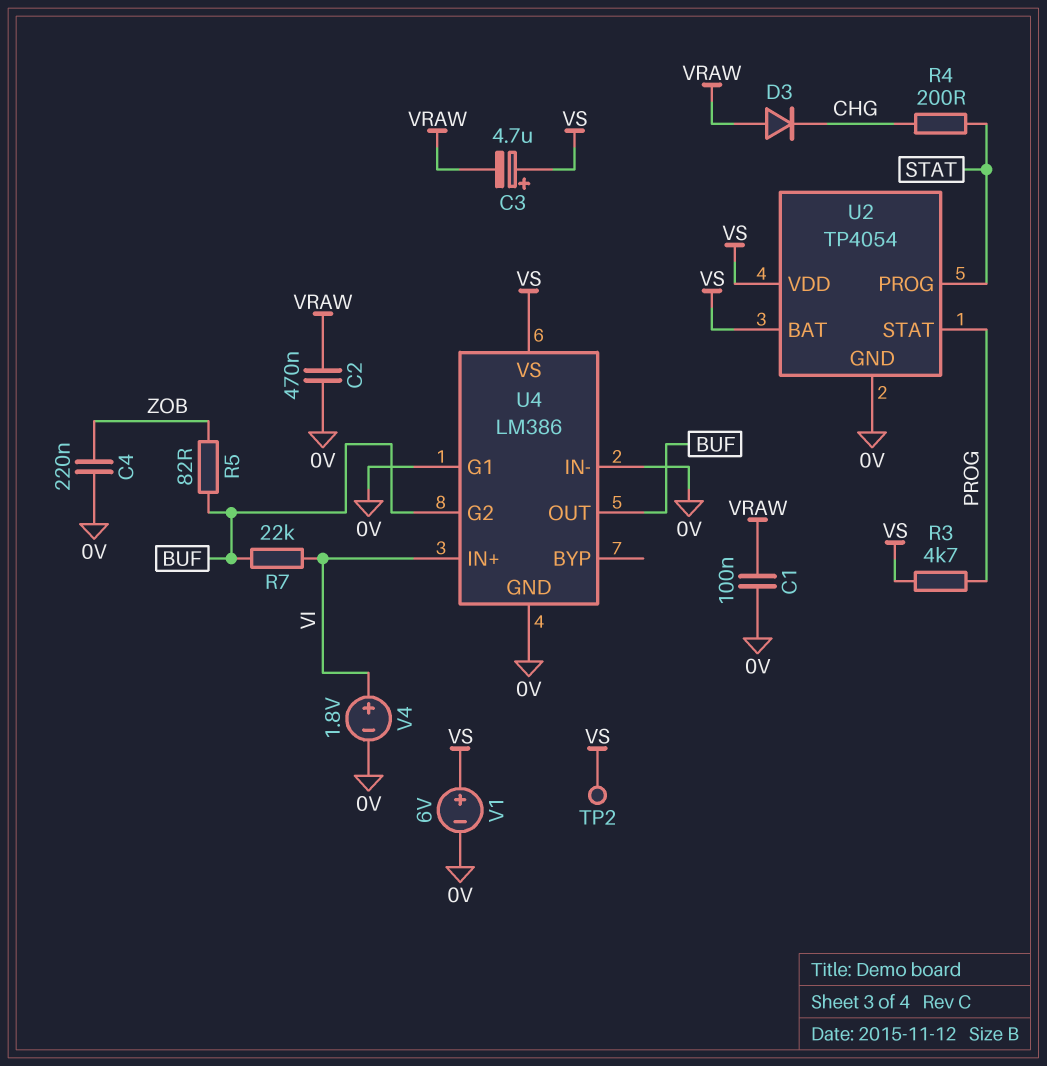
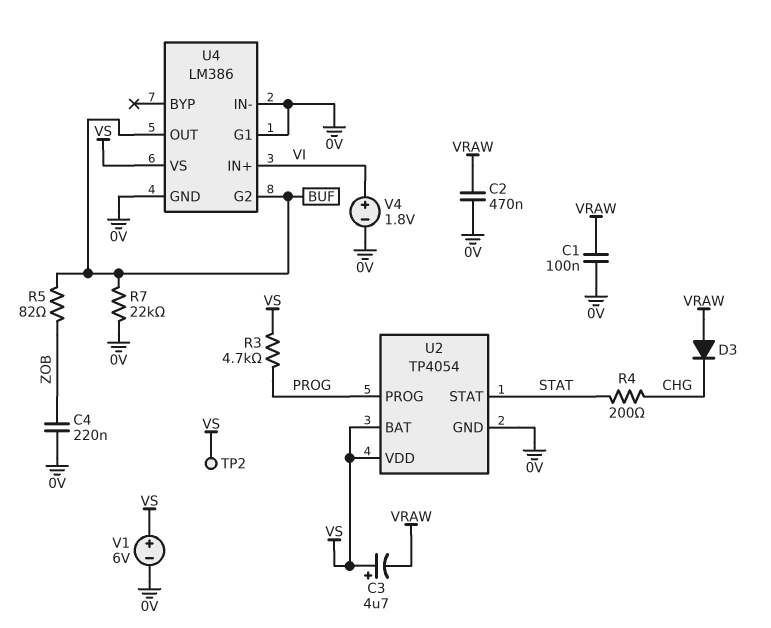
R7: 22k (BUF, VI) -> 22k (0V, BUF)
U2 pin PROG: STAT -> PROG
U2 pin STAT: PROG -> STAT

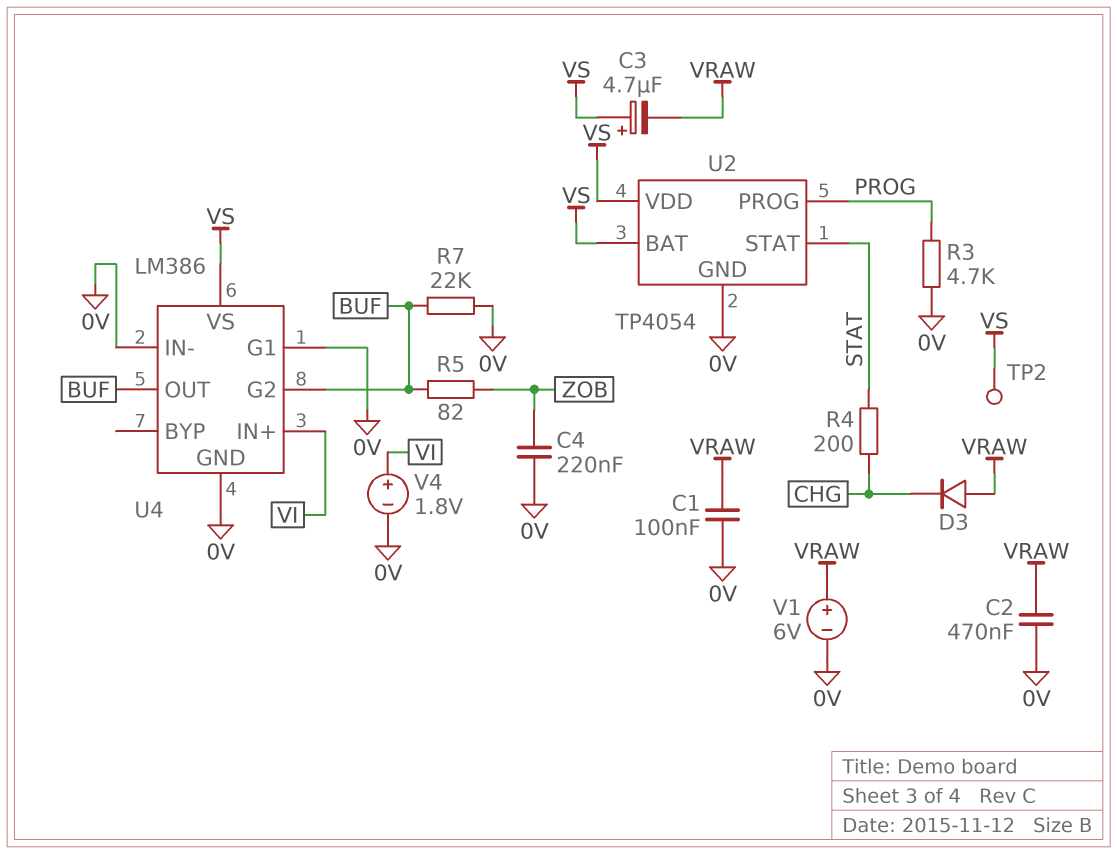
R3: 4.7k (PROG, VS) -> 4.7k (0V, PROG)
V1: 6V (plus VS, minus 0V) -> 6V (plus VRAW, minus 0V)

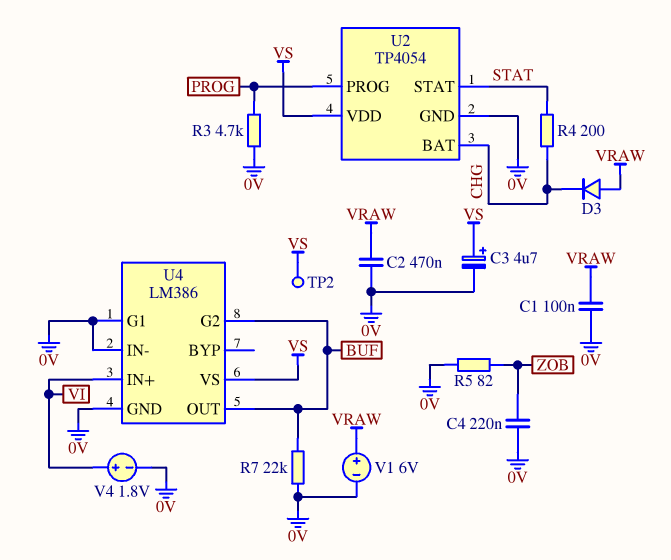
C3: 4.7uF (plus VS, minus VRAW) -> 4.7uF (plus VS, minus 0V)
R5: 82 (BUF, ZOB) -> 82 (0V, ZOB)
U2 pin BAT: VS -> CHG

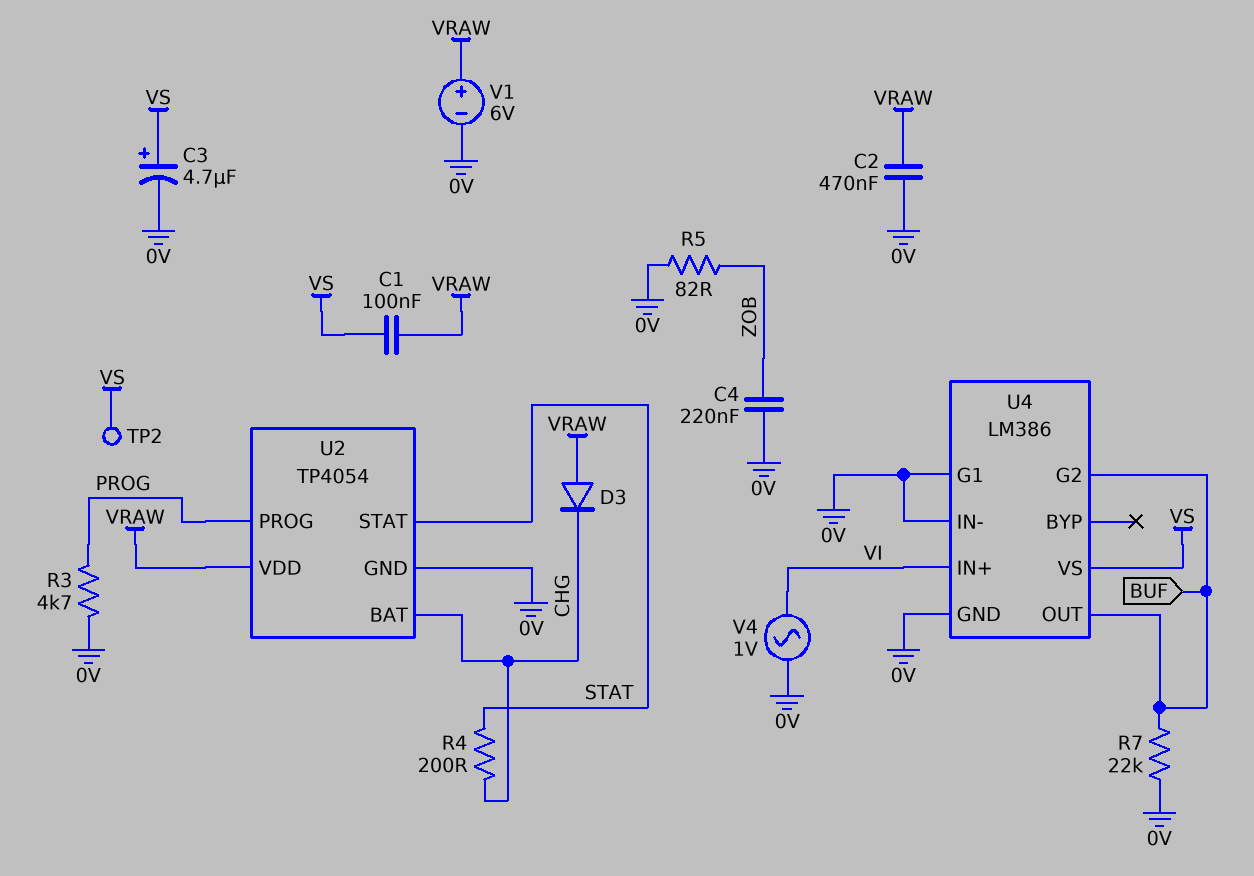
C1: 100nF (0V, VRAW) -> 100nF (VRAW, VS)
U2 pin VDD: VS -> VRAW
V4: 1.8V (plus VI, minus 0V) -> AC 1V (0V, VI)

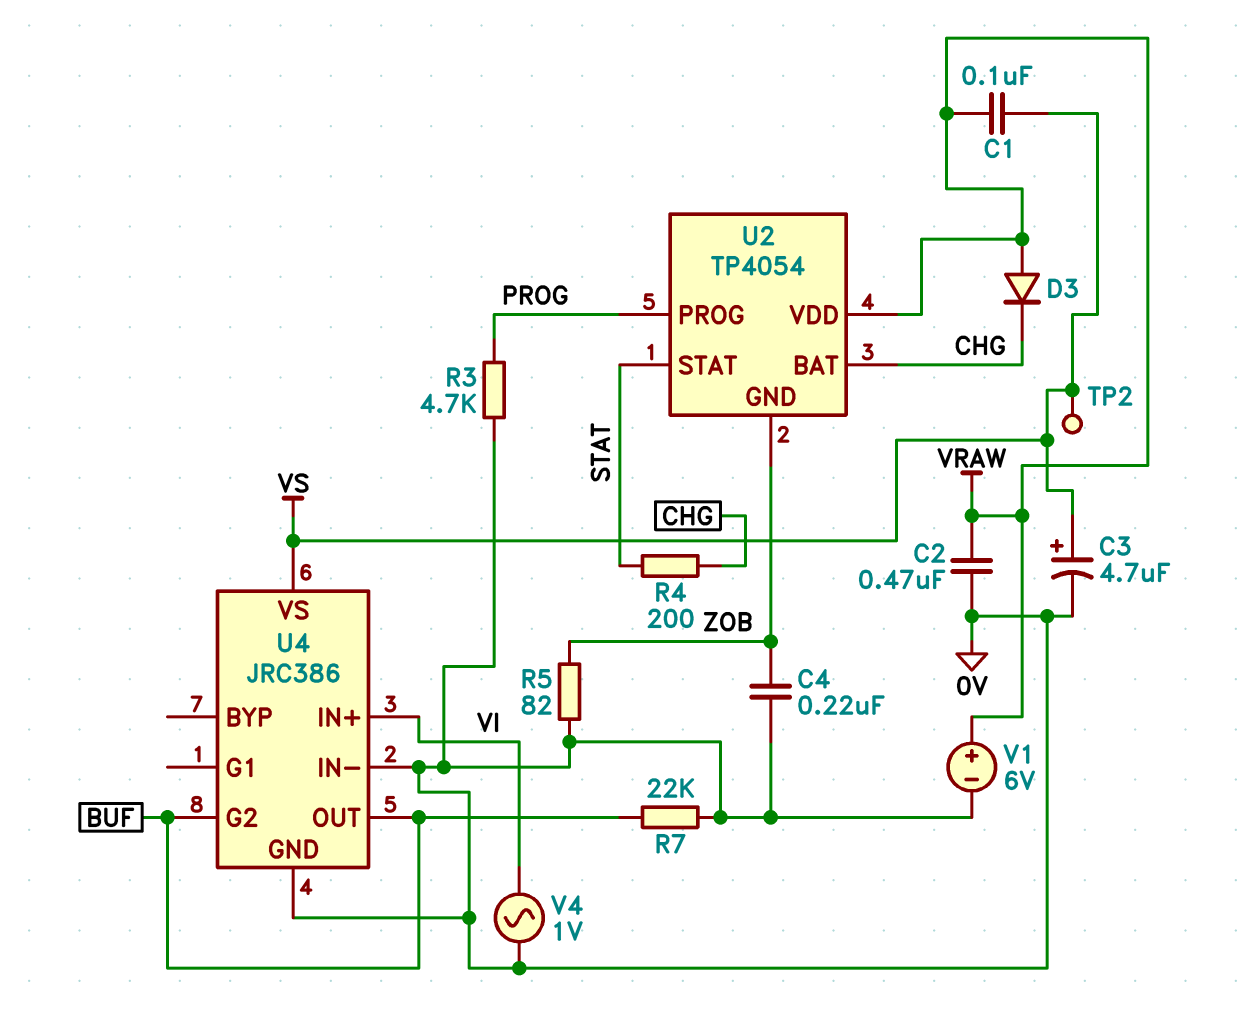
U2 pin GND: 0V -> ZOB
U4: LM386 -> JRC386
U4 pin G1: 0V -> none

